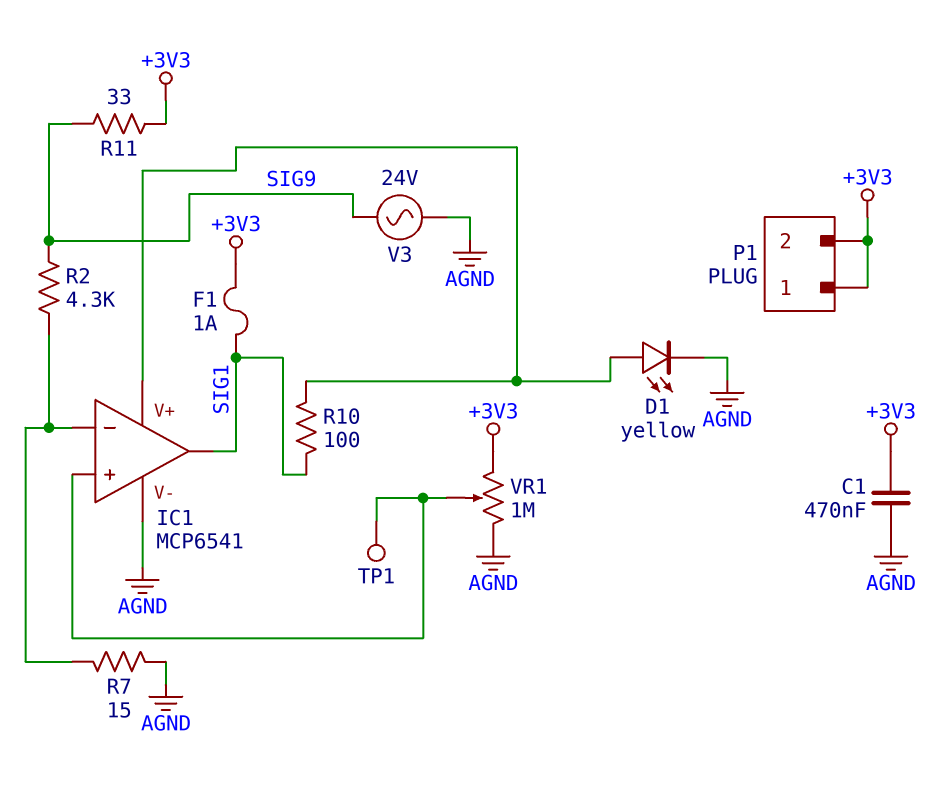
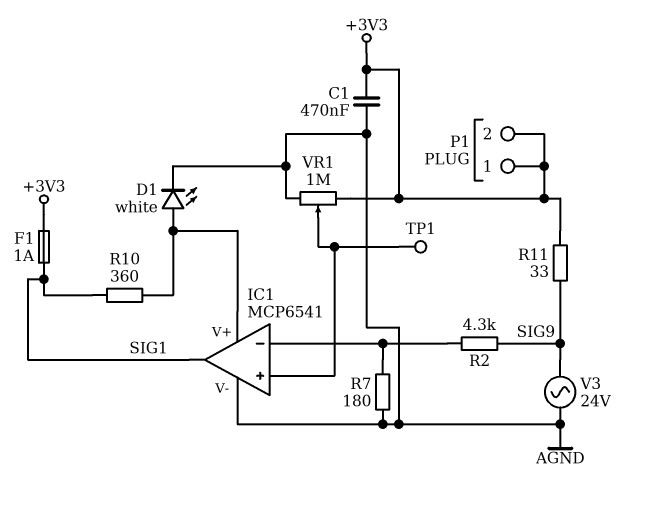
D1: LED yellow (A IC1/V+, K AGND) -> LED white (A IC1/V+, K AGND)
R7: 15 (AGND, IC1/in-) -> 180 (AGND, IC1/in-)
R10: 100 (IC1/V+, SIG1) -> 360 (IC1/V+, SIG1)

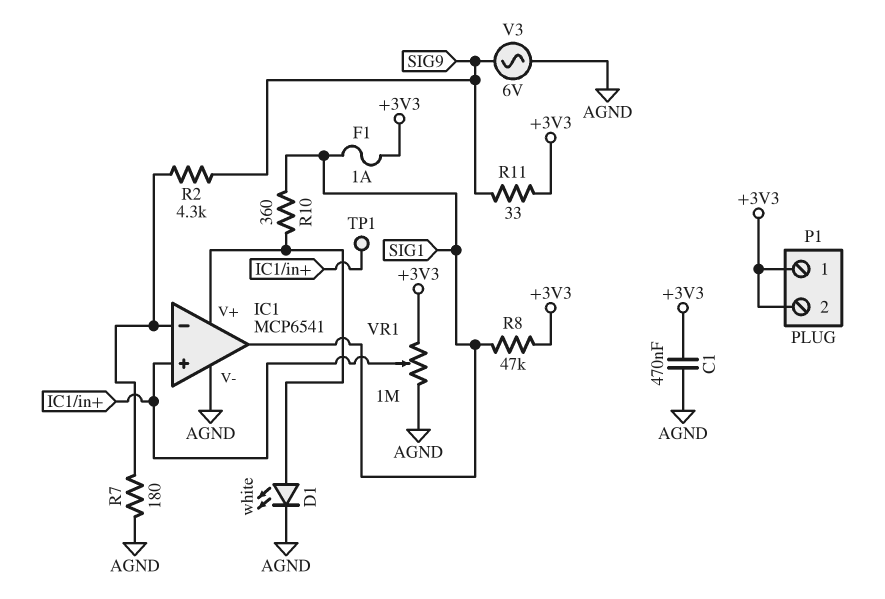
R8: none -> 47k (+3V3, SIG1)
V3: AC 24V (AGND, SIG9) -> AC 6V (AGND, SIG9)

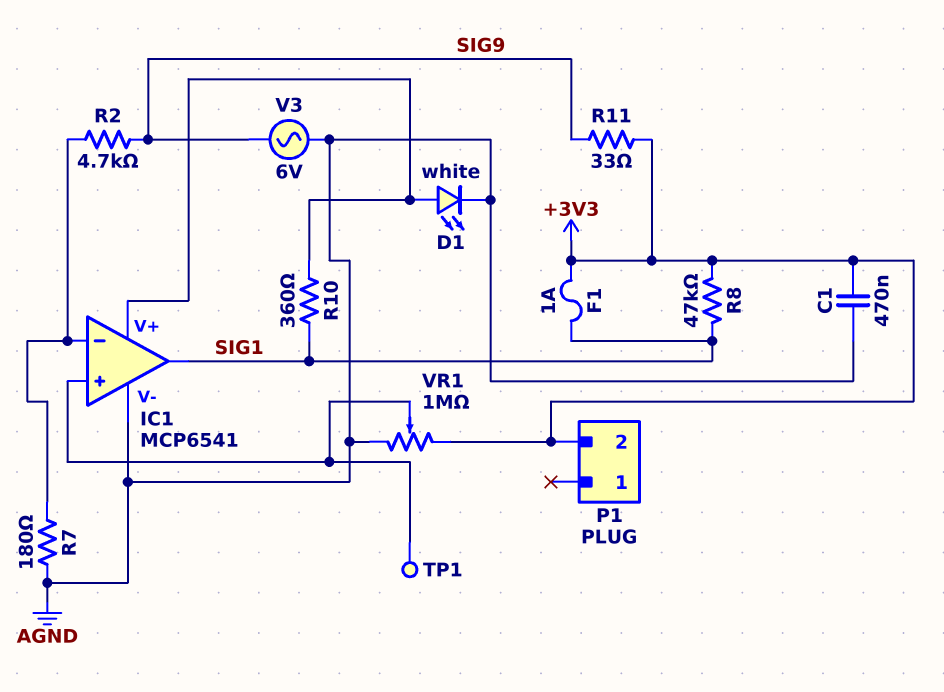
P1 pin 1: +3V3 -> none
R2: 4.3k (IC1/in-, SIG9) -> 4.7k (IC1/in-, SIG9)

